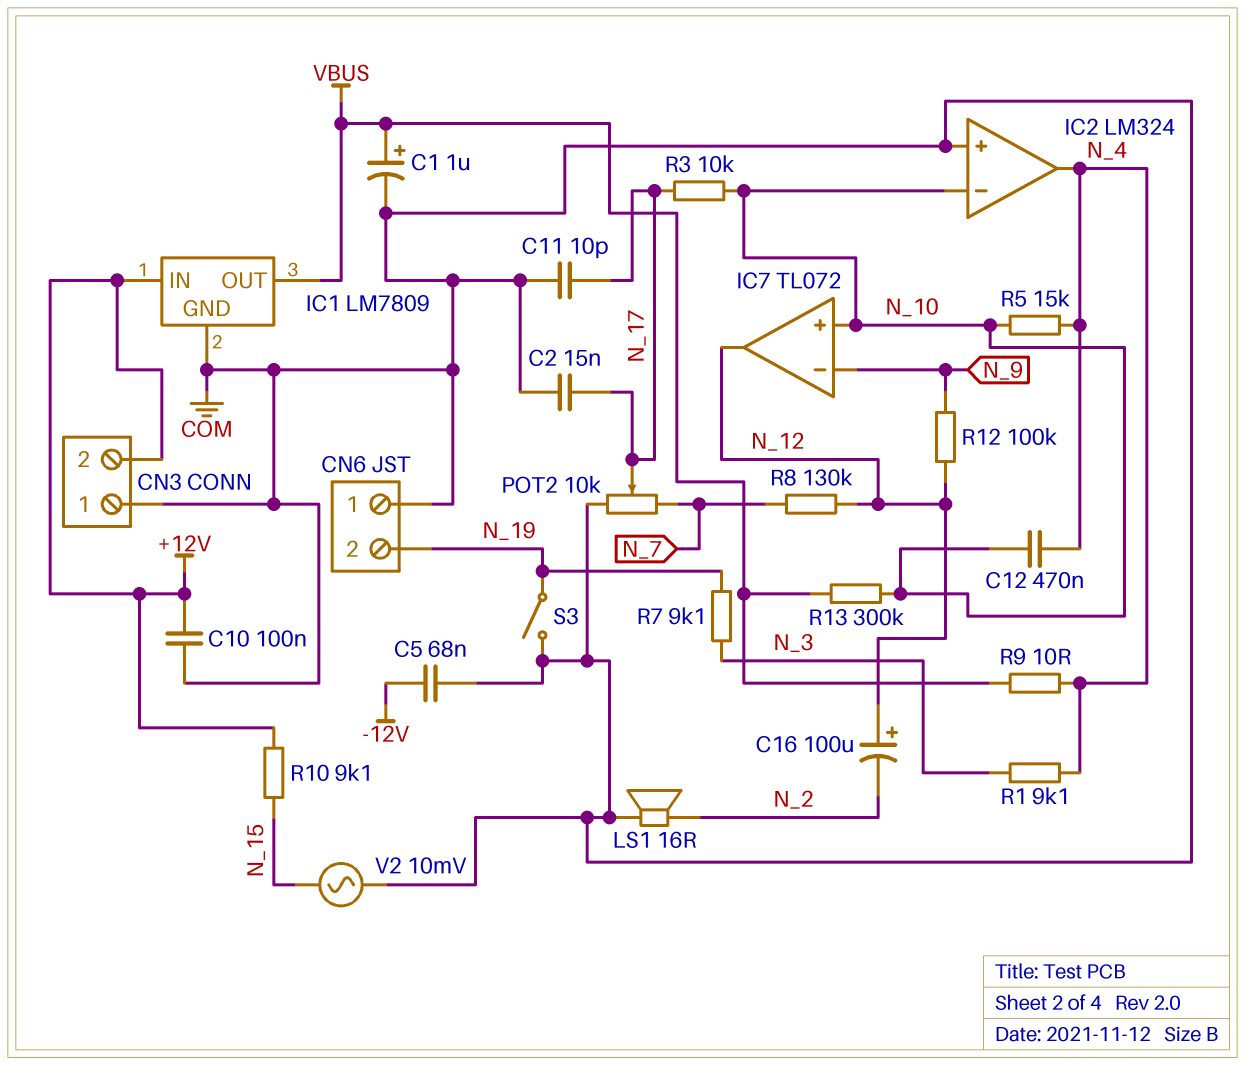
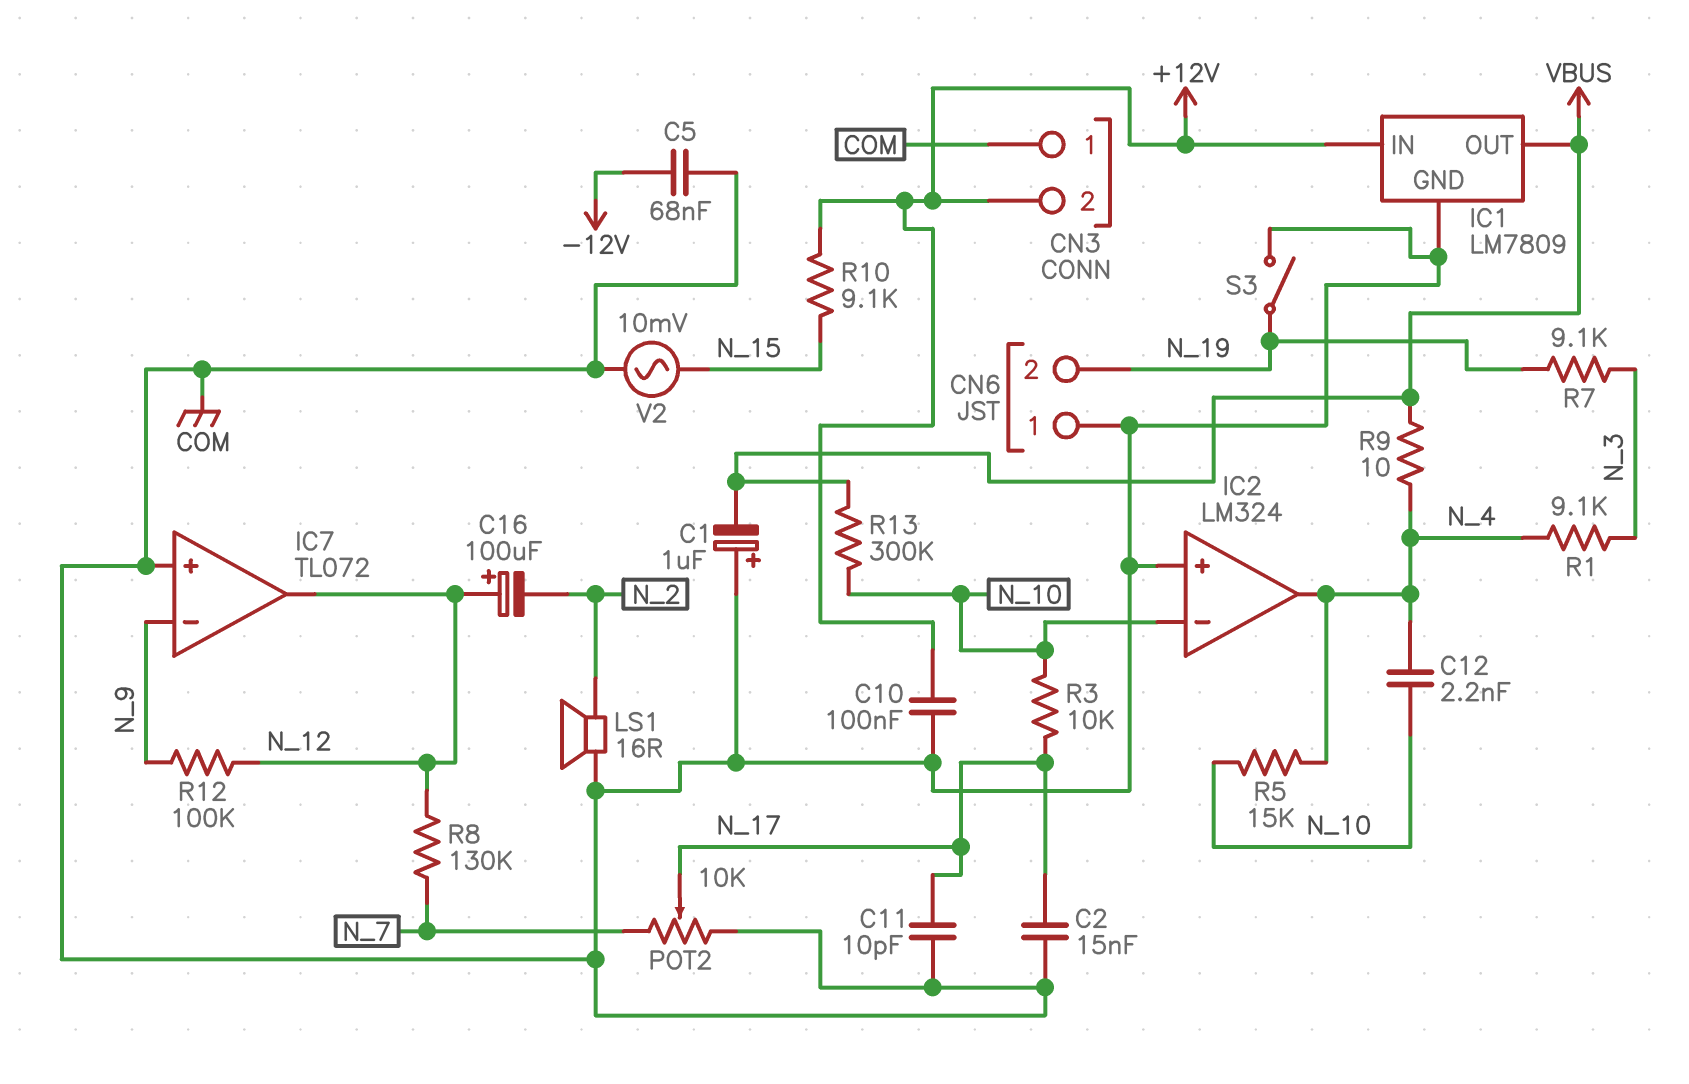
C1: 1uF (plus VBUS, minus COM) -> 1uF (plus COM, minus VBUS)
C12: 470nF (N_4, N_10) -> 2.2nF (N_4, N_10)
IC7 pin in+: N_10 -> COM

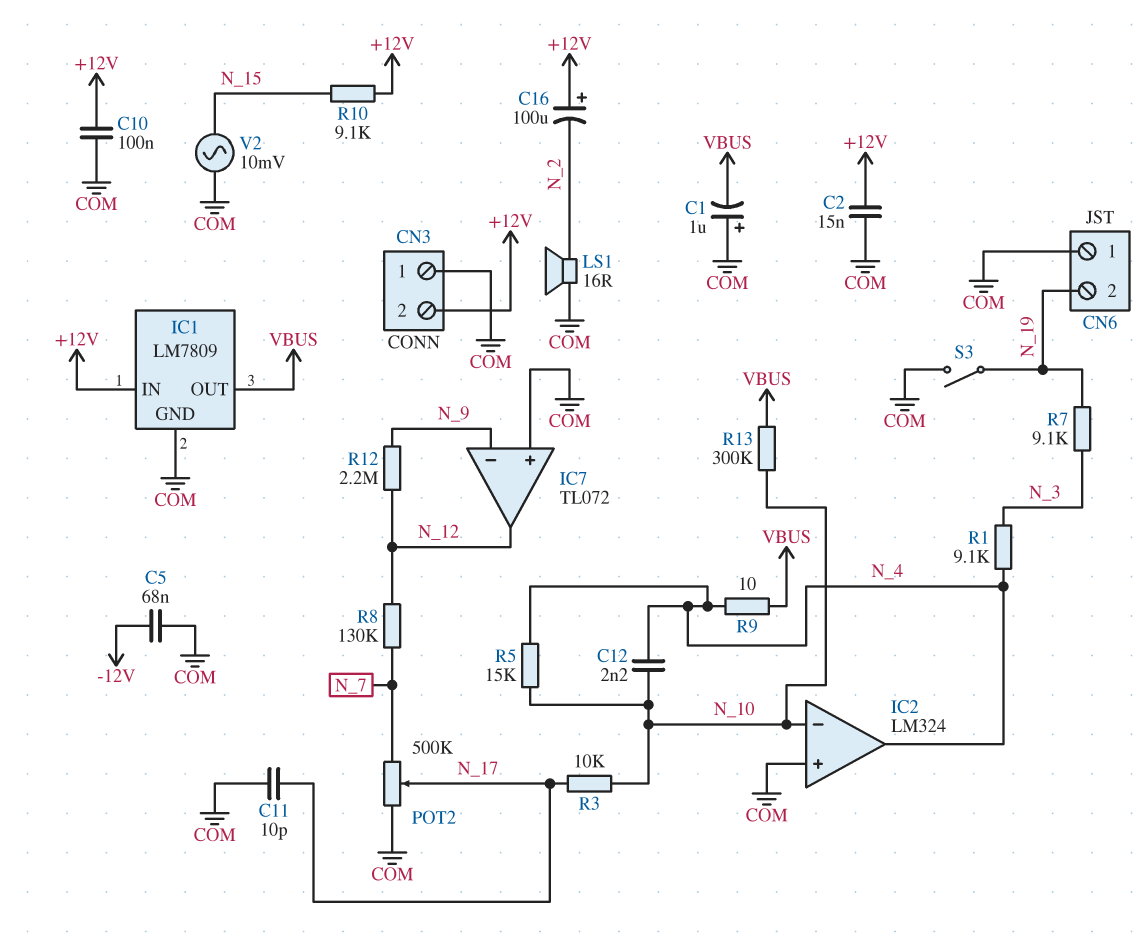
C2: 15nF (COM, N_17) -> 15nF (+12V, COM)
C16: 100uF (plus N_12, minus N_2) -> 100uF (plus +12V, minus N_2)
POT2: 10k (COM, N_7, wiper N_17) -> 500k (COM, N_7, wiper N_17)
R12: 100k (N_9, N_12) -> 2.2M (N_9, N_12)

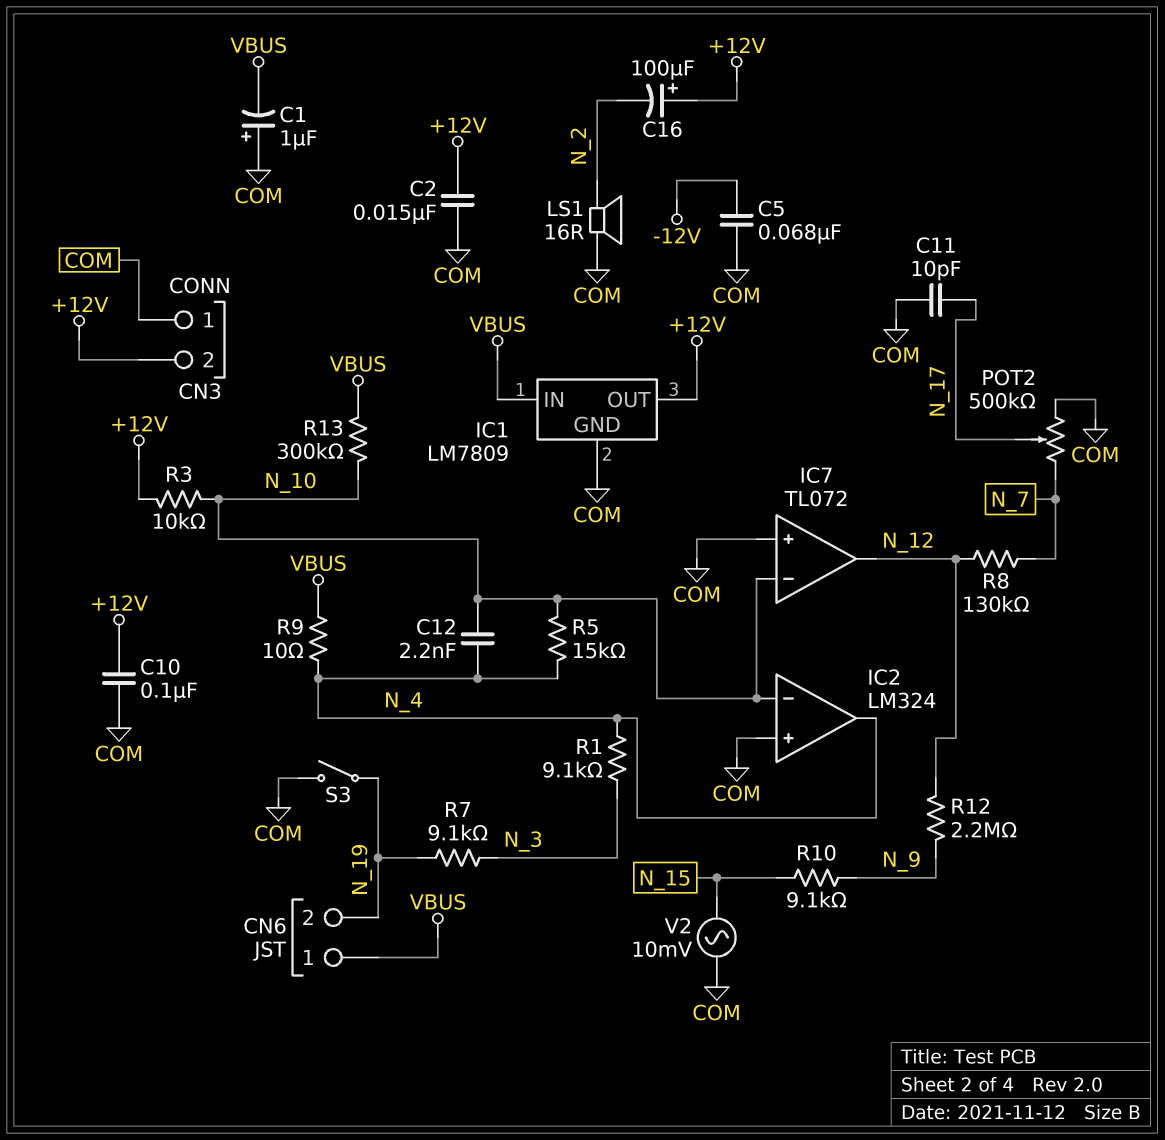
CN6 pin 1: COM -> VBUS
IC1 pin IN: +12V -> VBUS
IC1 pin OUT: VBUS -> +12V
IC7 pin in-: N_9 -> N_10
R3: 10k (N_10, N_17) -> 10k (+12V, N_10)
R10: 9.1k (+12V, N_15) -> 9.1k (N_9, N_15)

